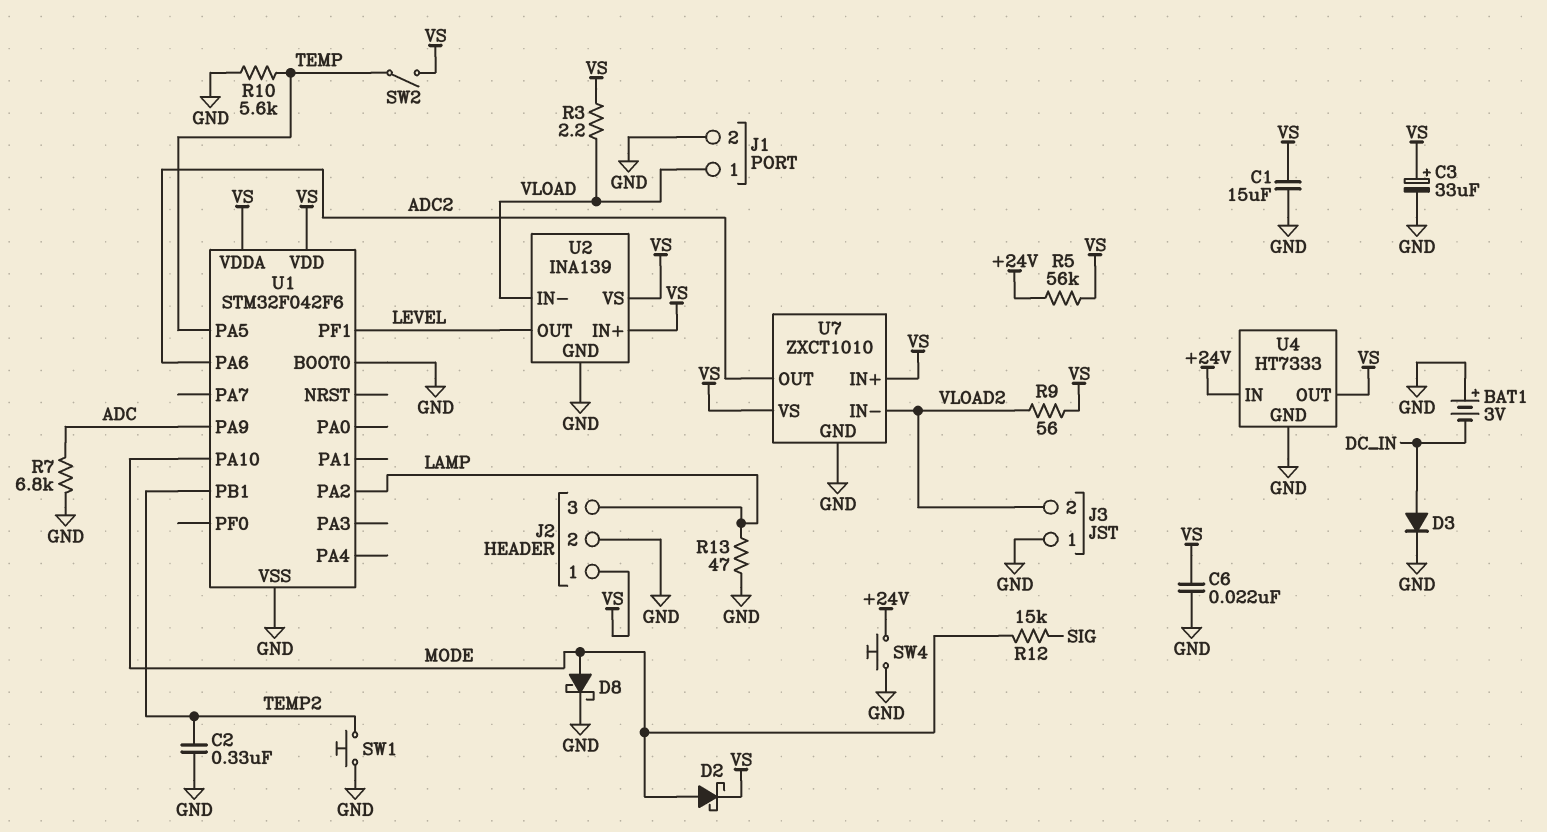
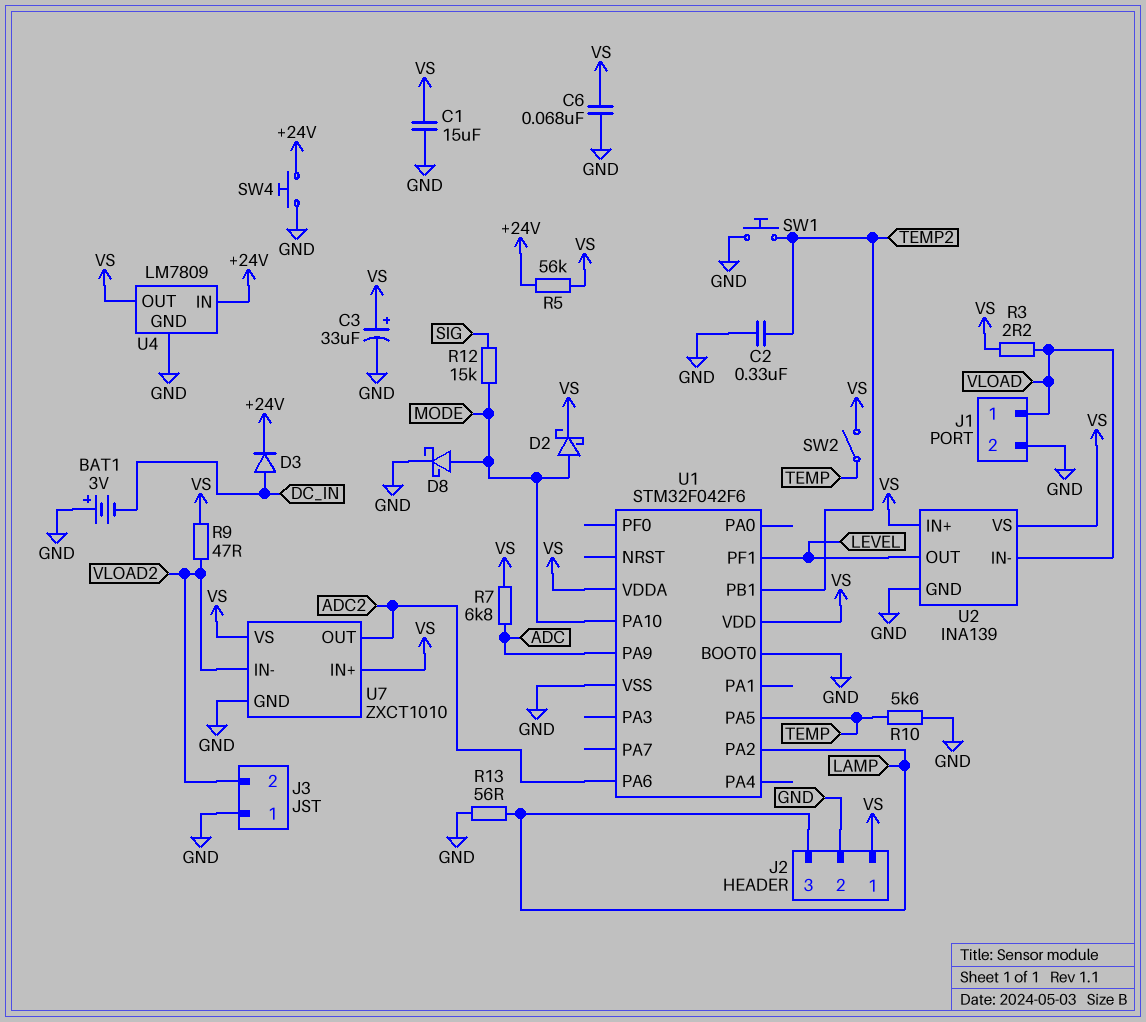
C6: 22nF (GND, VS) -> 68nF (GND, VS)
D3: diode (A DC_IN, K GND) -> diode (A DC_IN, K +24V)
R7: 6.8k (ADC, GND) -> 6.8k (ADC, VS)
R9: 56 (VLOAD2, VS) -> 47 (VLOAD2, VS)
R13: 47 (GND, LAMP) -> 56 (GND, LAMP)
U4: HT7333 -> LM7809

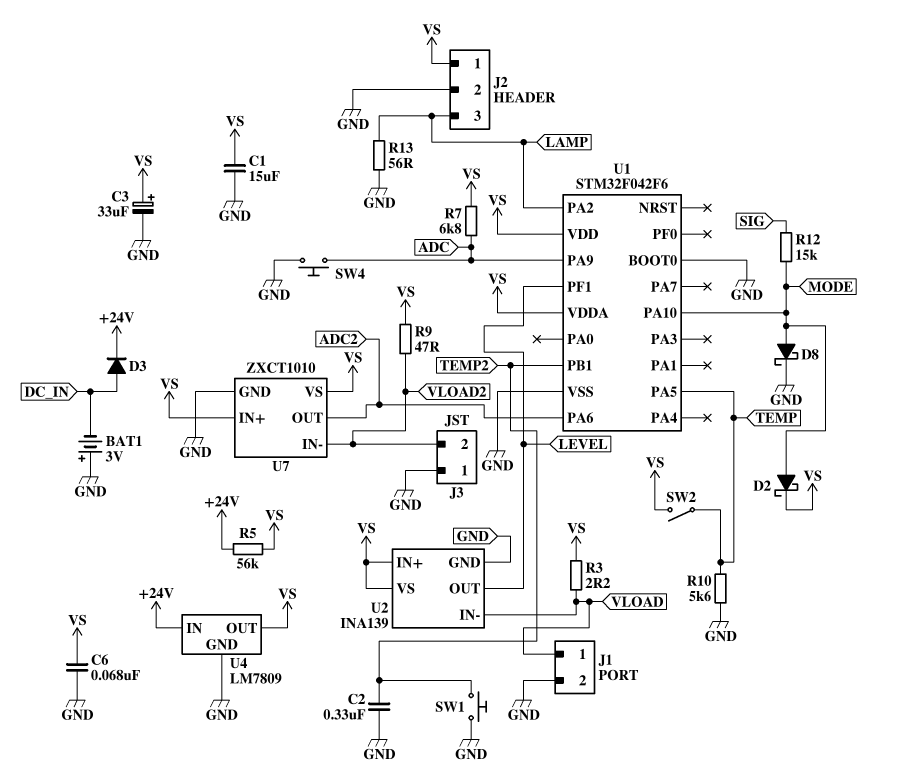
SW4: button (+24V, GND) -> button (ADC, GND)

